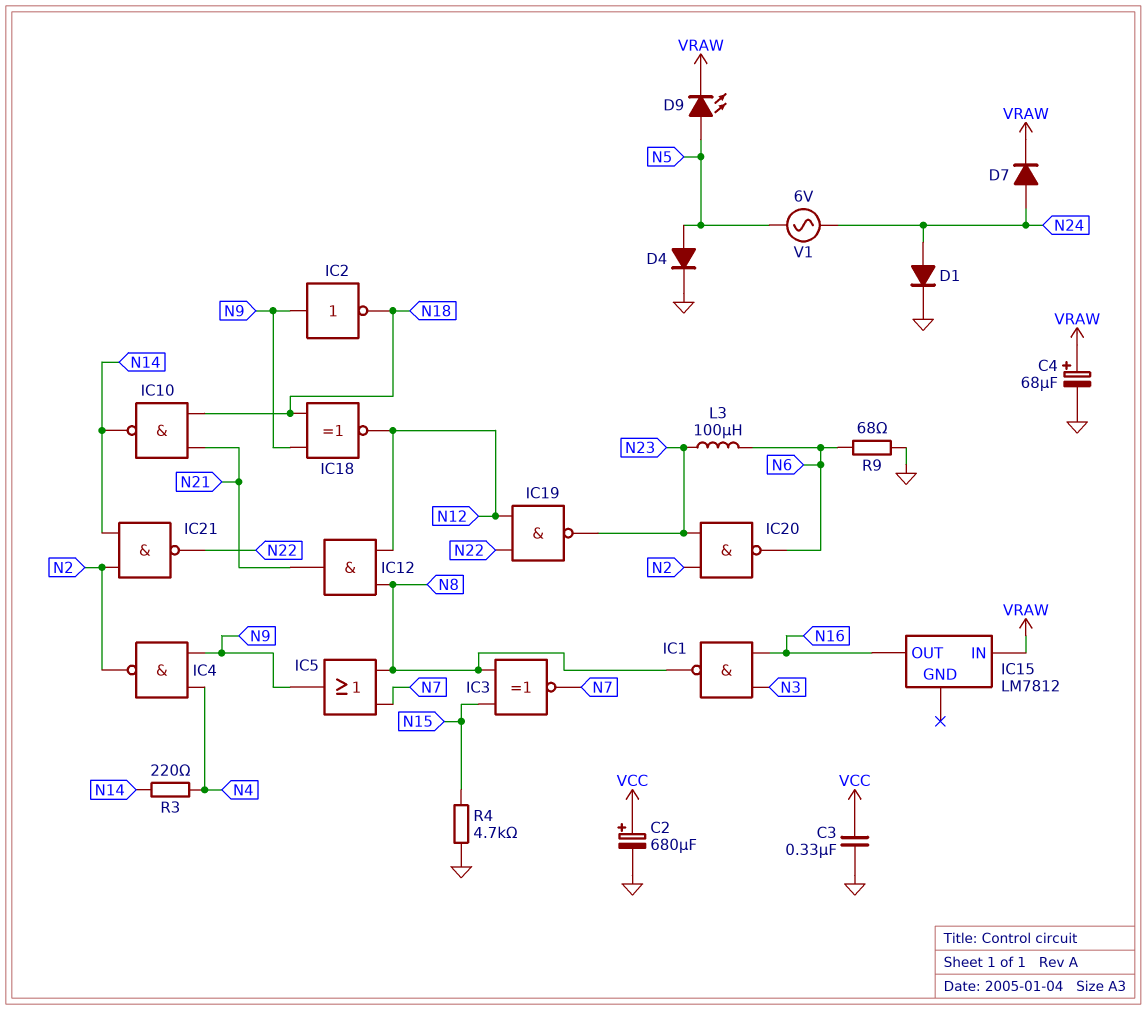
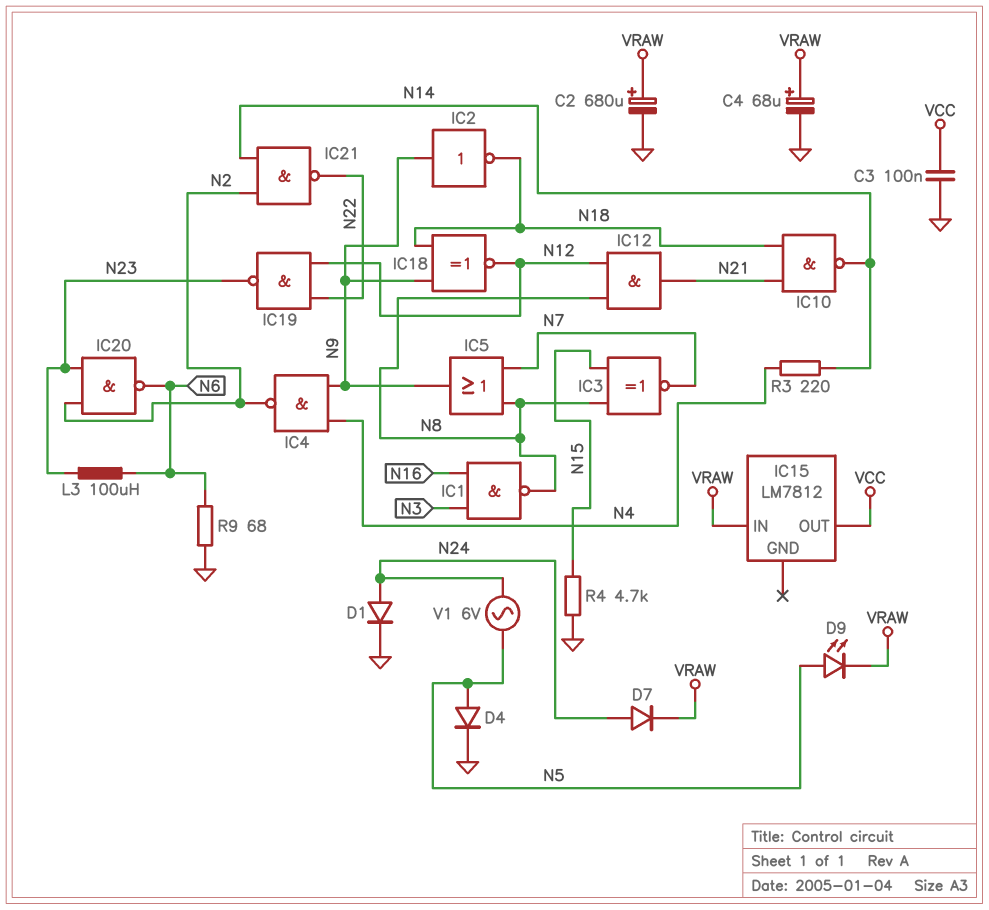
C2: 680uF (plus VCC, minus GND) -> 680uF (plus VRAW, minus GND)
C3: 330nF (GND, VCC) -> 100nF (GND, VCC)
IC15 pin OUT: N16 -> VCC

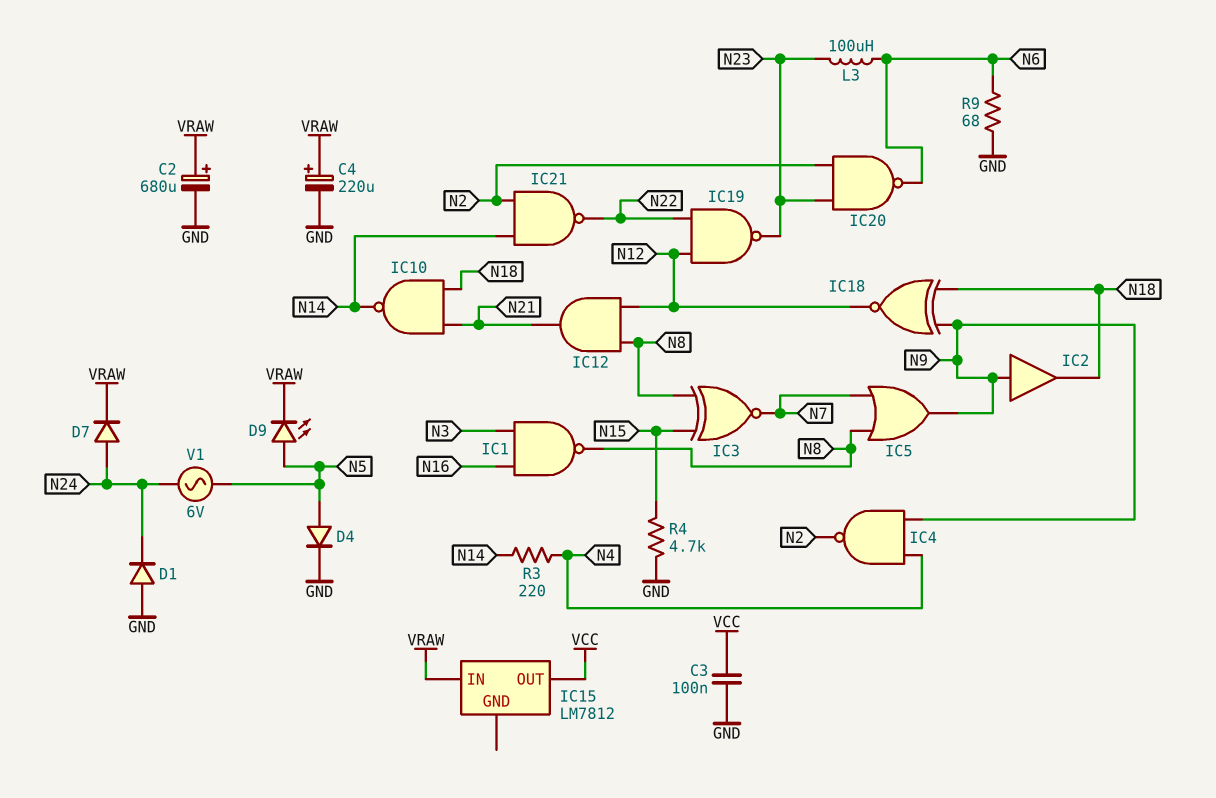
C4: 68uF (plus VRAW, minus GND) -> 220uF (plus VRAW, minus GND)
D1: diode (A N24, K GND) -> diode (A GND, K N24)
IC2: NOT (in N9, out N18) -> buffer (in N9, out N18)

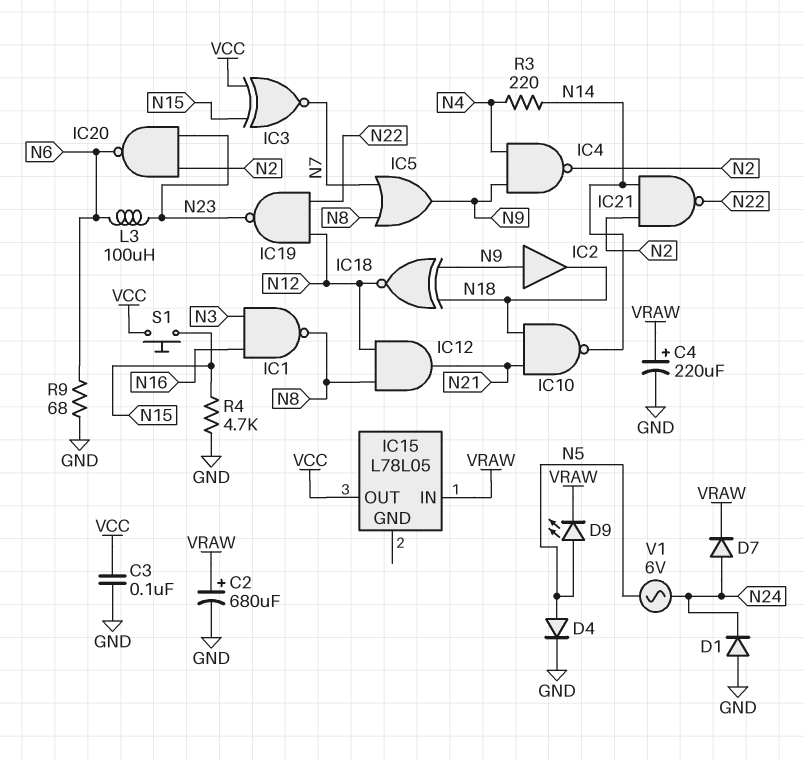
IC3: XNOR (in N8, in N15, out N7) -> XNOR (in N15, in VCC, out N7)
IC15: LM7812 -> L78L05
S1: none -> button (N15, VCC)

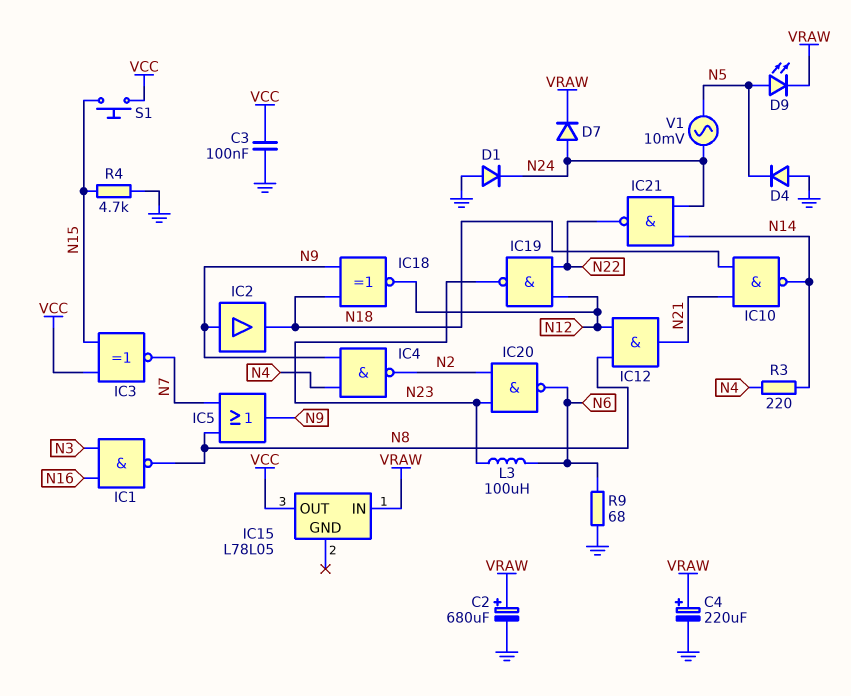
D4: diode (A N5, K GND) -> diode (A GND, K N5)
IC21: NAND (in N2, in N14, out N22) -> NAND (in N14, in N24, out N22)
V1: AC 6V (N5, N24) -> AC 10mV (N5, N24)

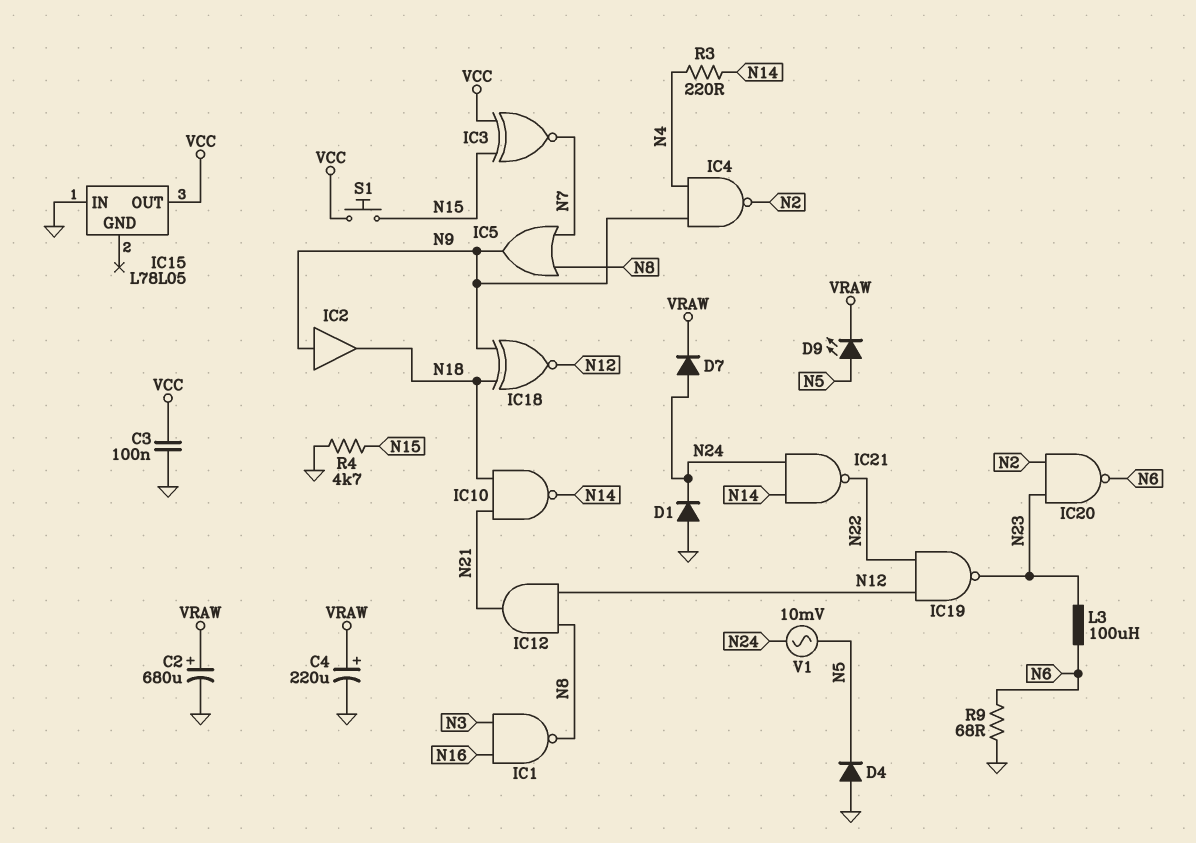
IC15 pin IN: VRAW -> GND

